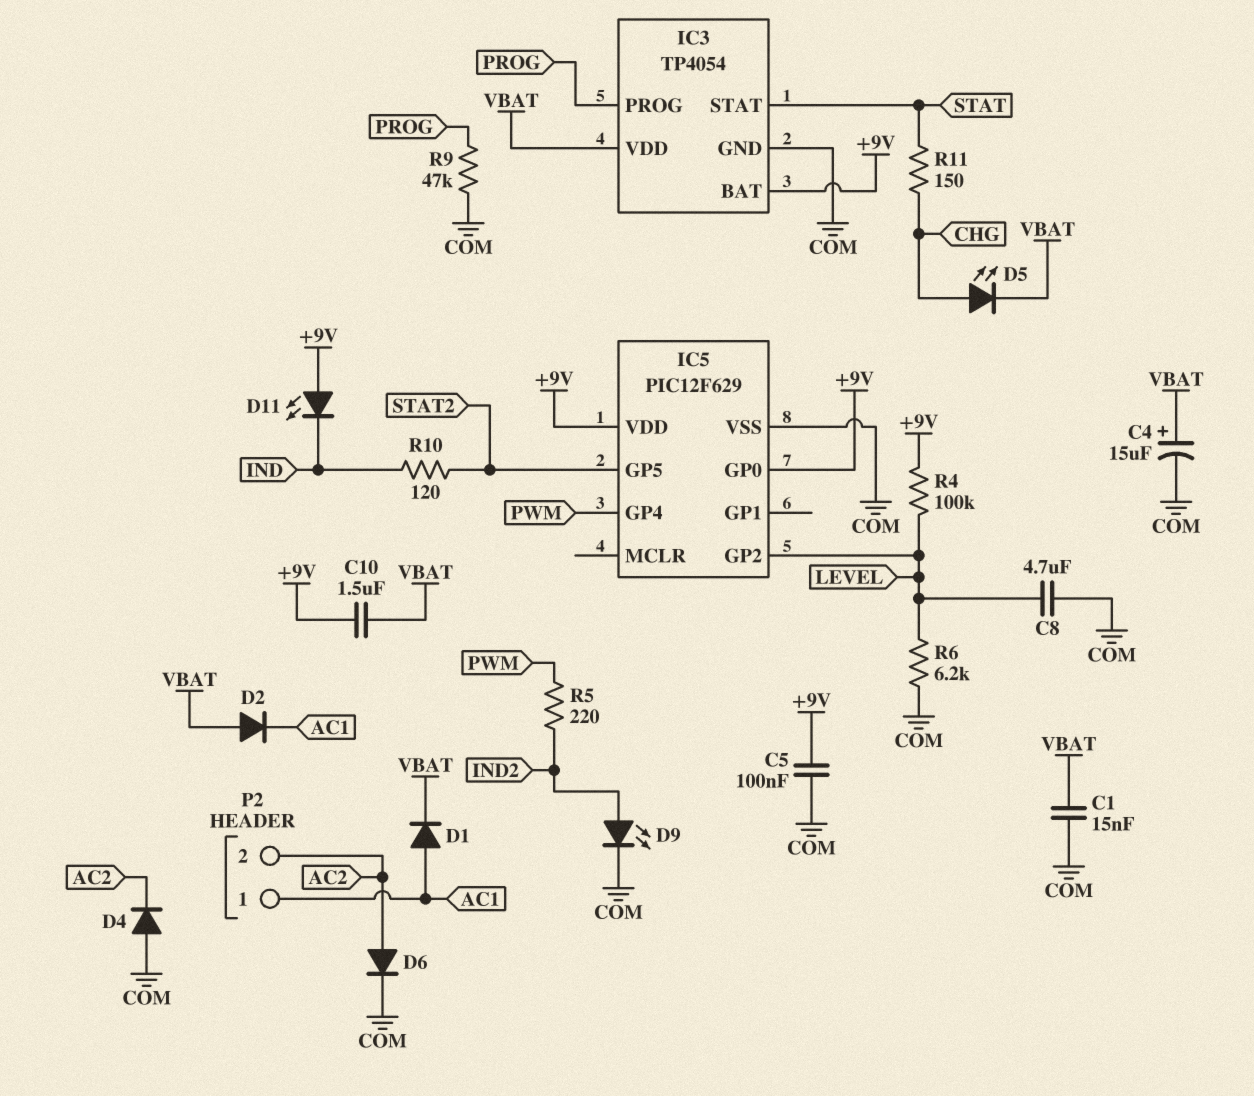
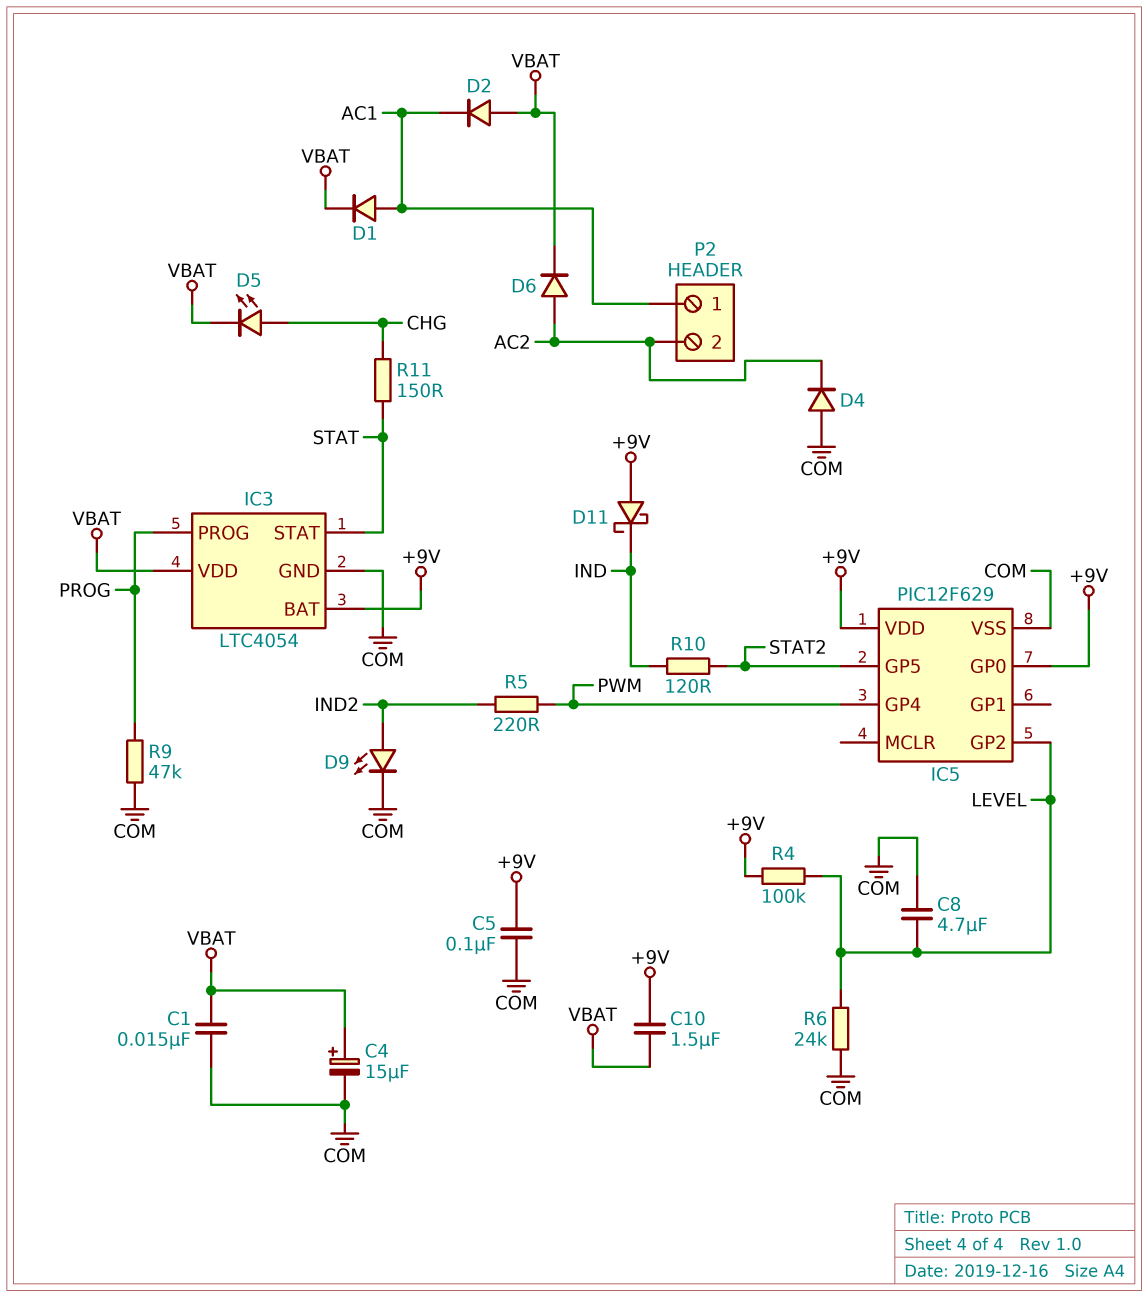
D6: diode (A AC2, K COM) -> diode (A AC2, K VBAT)
D11: LED (A +9V, K IND) -> schottky (A +9V, K IND)
IC3: TP4054 -> LTC4054
R6: 6.2k (COM, LEVEL) -> 24k (COM, LEVEL)

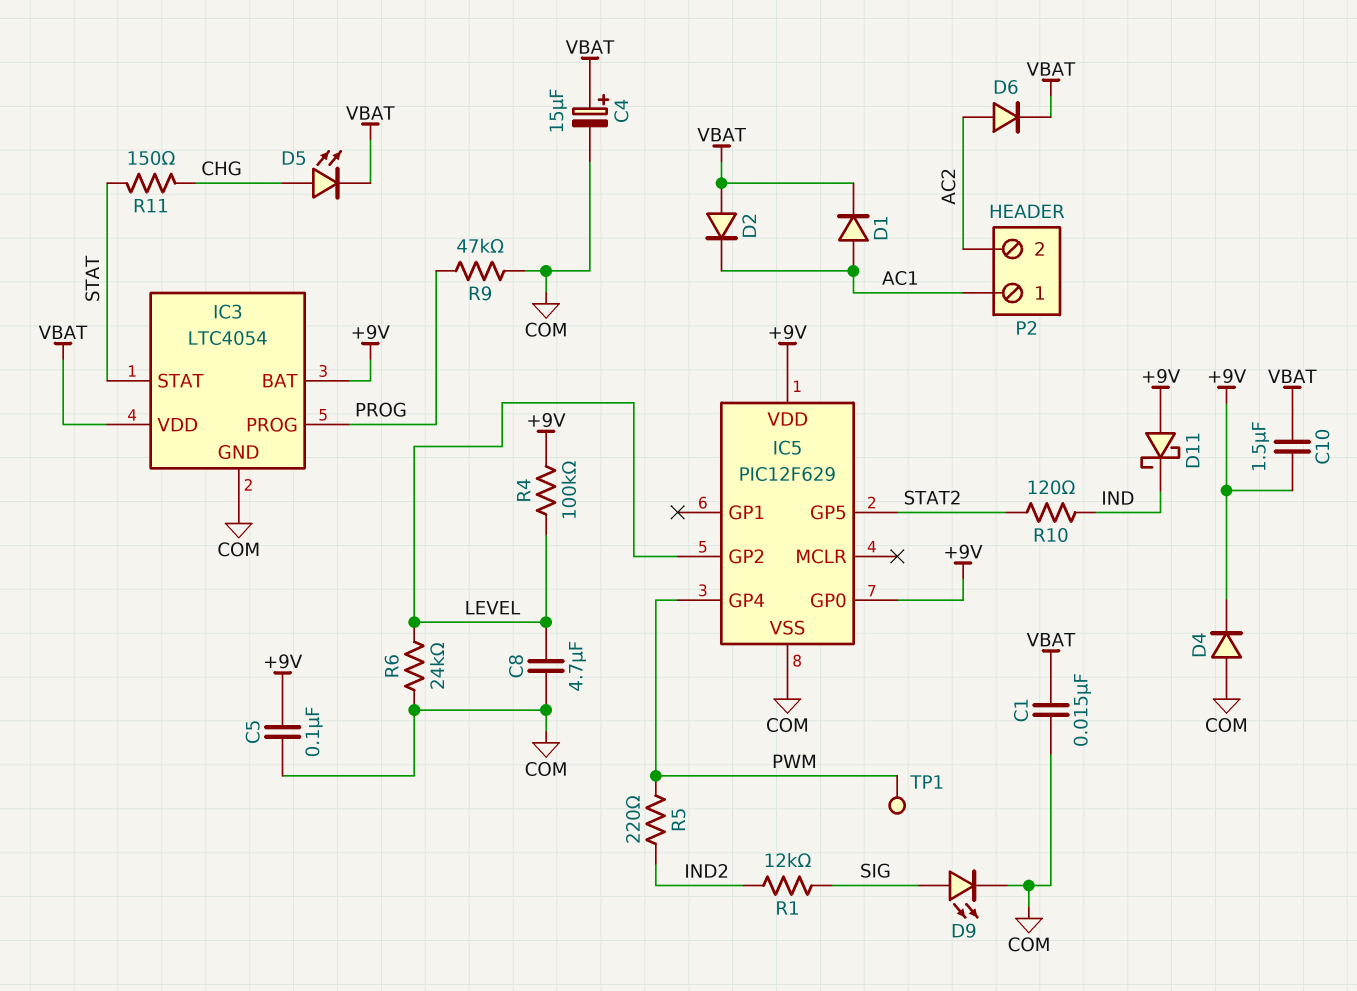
D4: diode (A COM, K AC2) -> diode (A COM, K +9V)
D9: LED (A IND2, K COM) -> LED (A SIG, K COM)
R1: none -> 12k (IND2, SIG)
TP1: none -> test point (PWM)

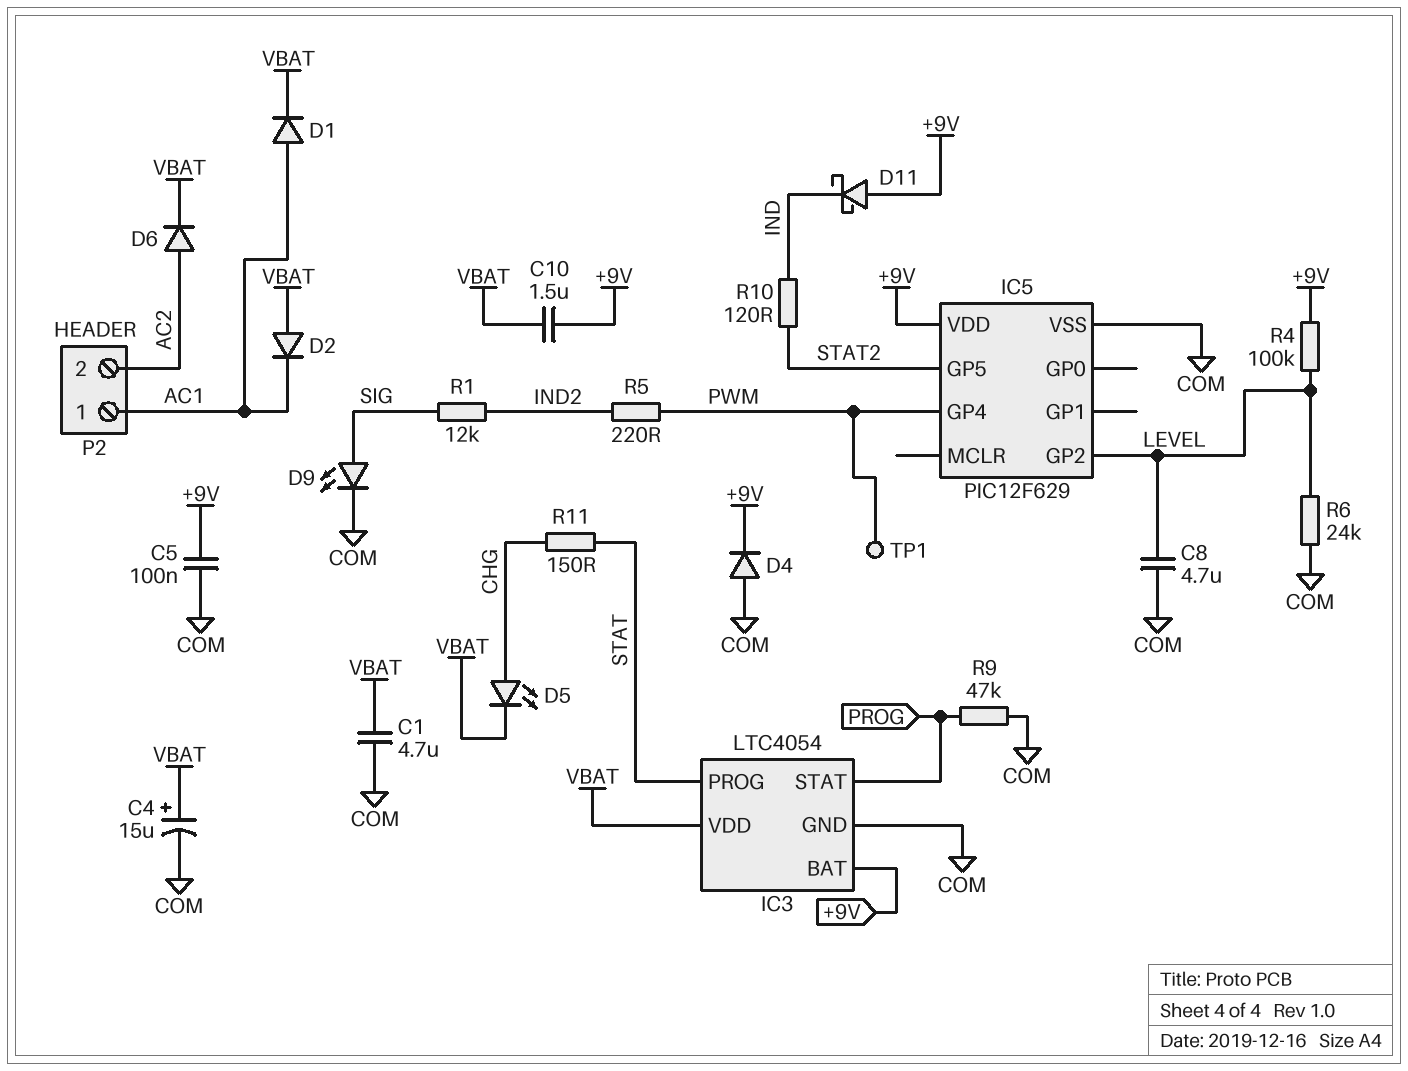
C1: 15nF (COM, VBAT) -> 4.7uF (COM, VBAT)
IC3 pin PROG: PROG -> STAT
IC3 pin STAT: STAT -> PROG
IC5 pin GP0: +9V -> none

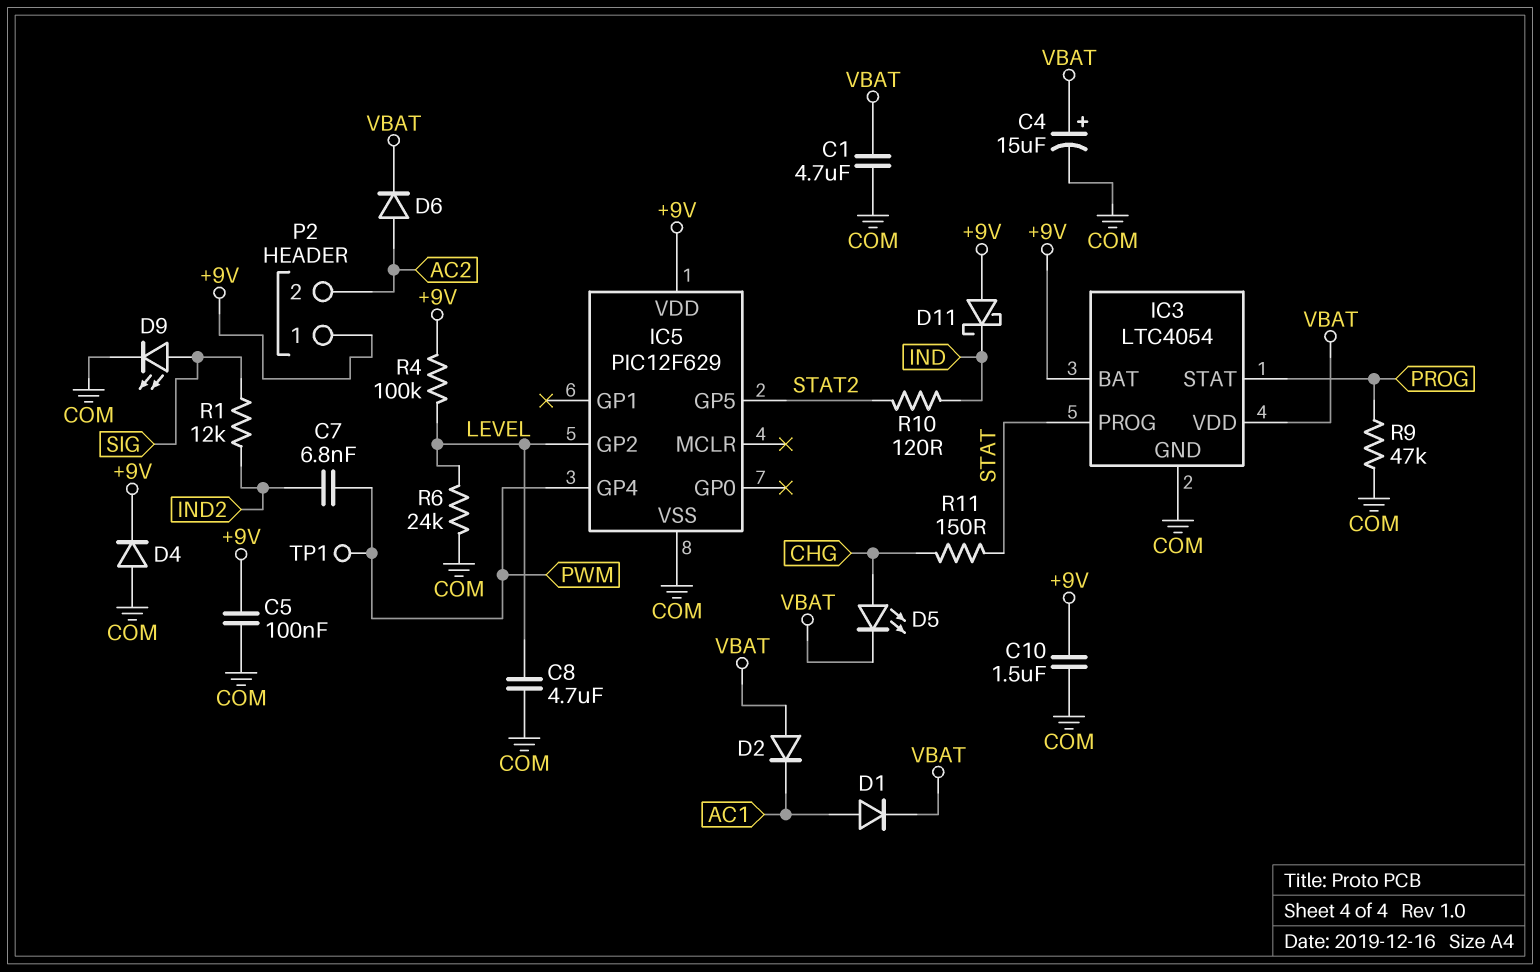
C7: none -> 6.8nF (IND2, PWM)
C10: 1.5uF (+9V, VBAT) -> 1.5uF (+9V, COM)
P2 pin 1: AC1 -> +9V
R5: 220 (IND2, PWM) -> none

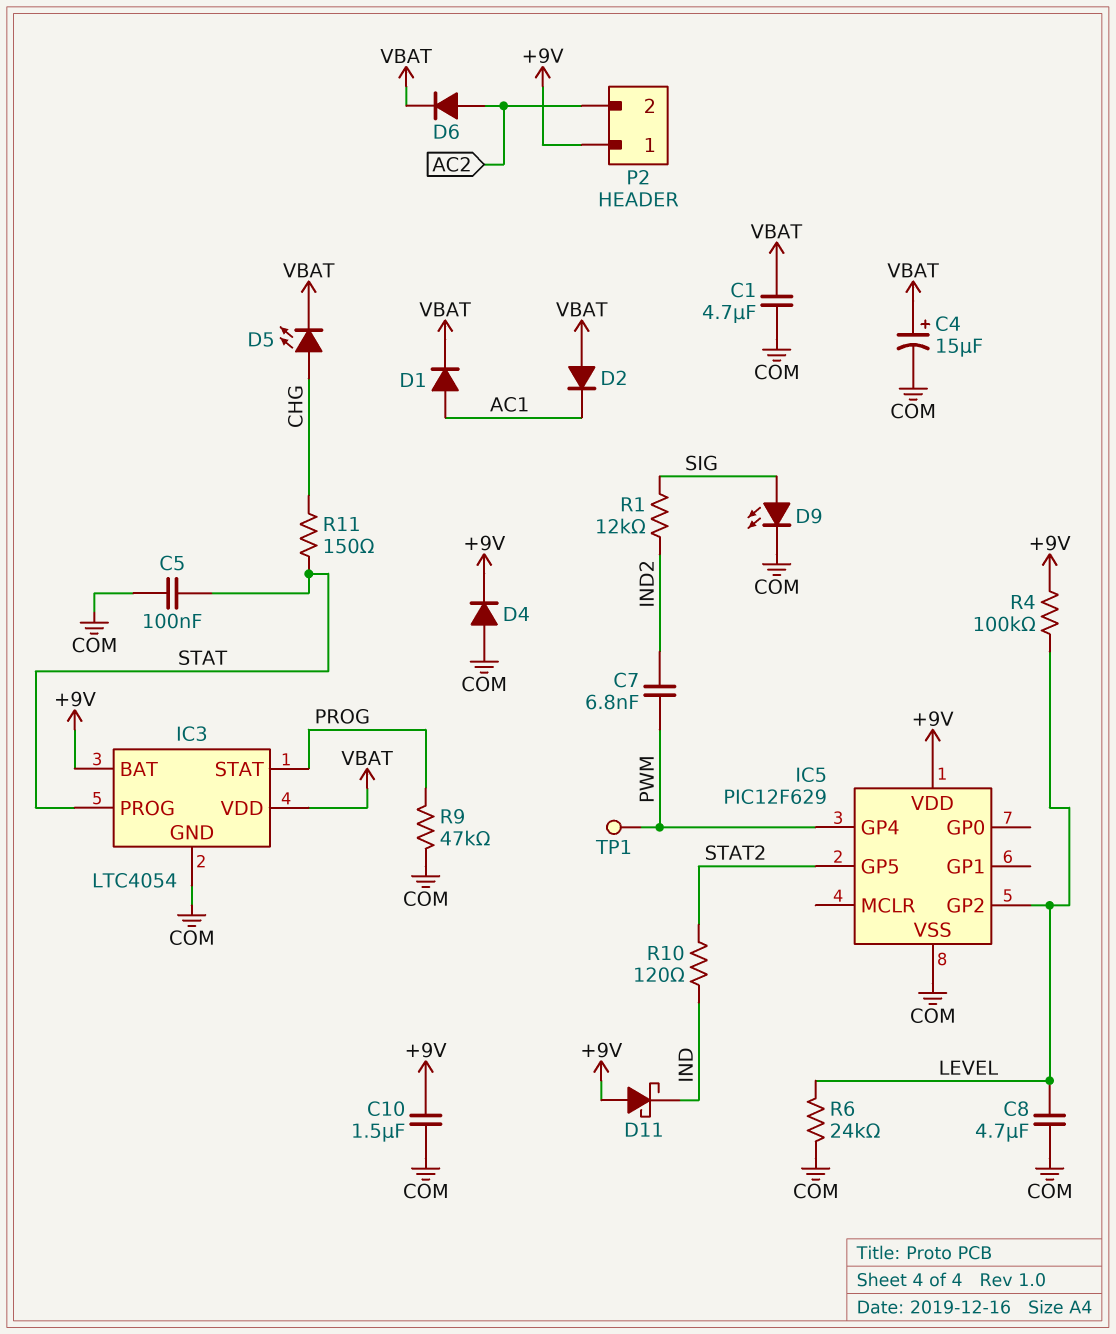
C5: 100nF (+9V, COM) -> 100nF (COM, STAT)

